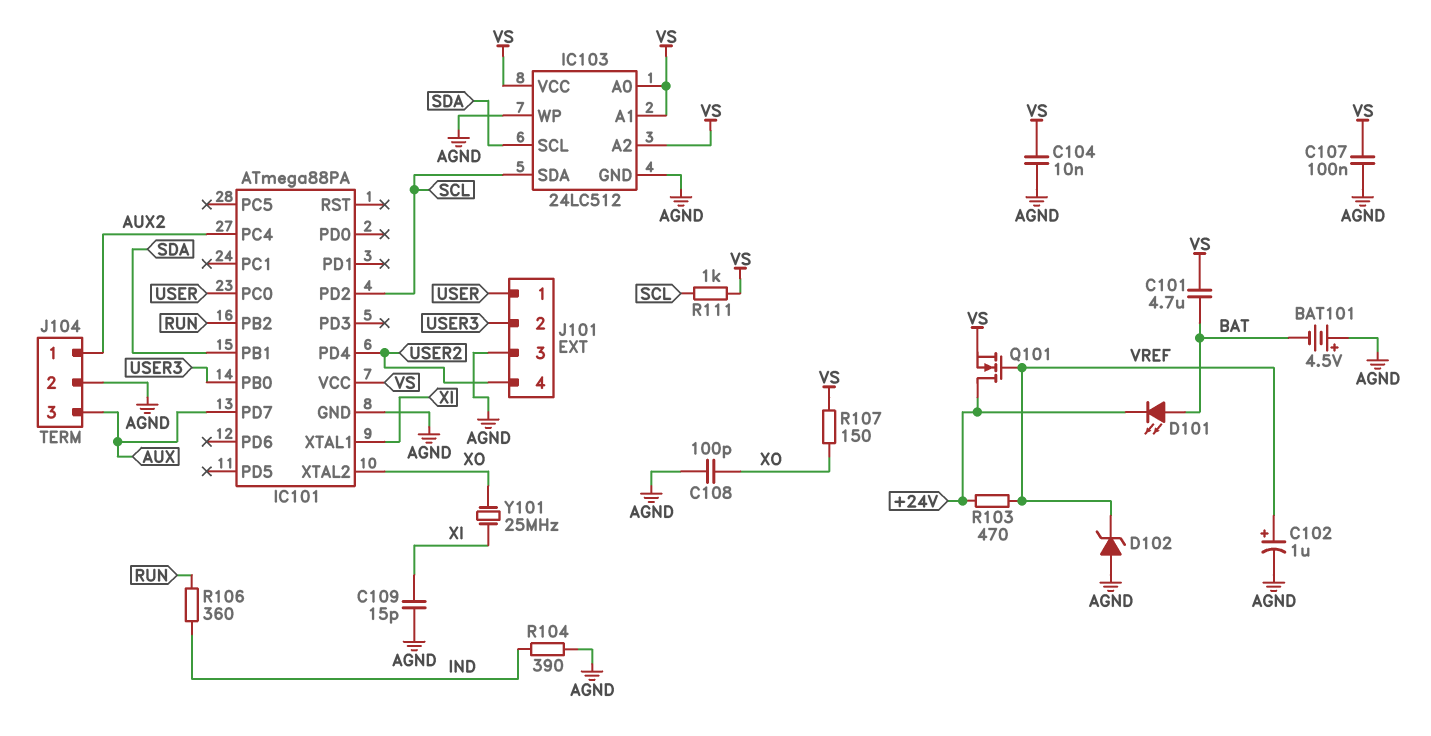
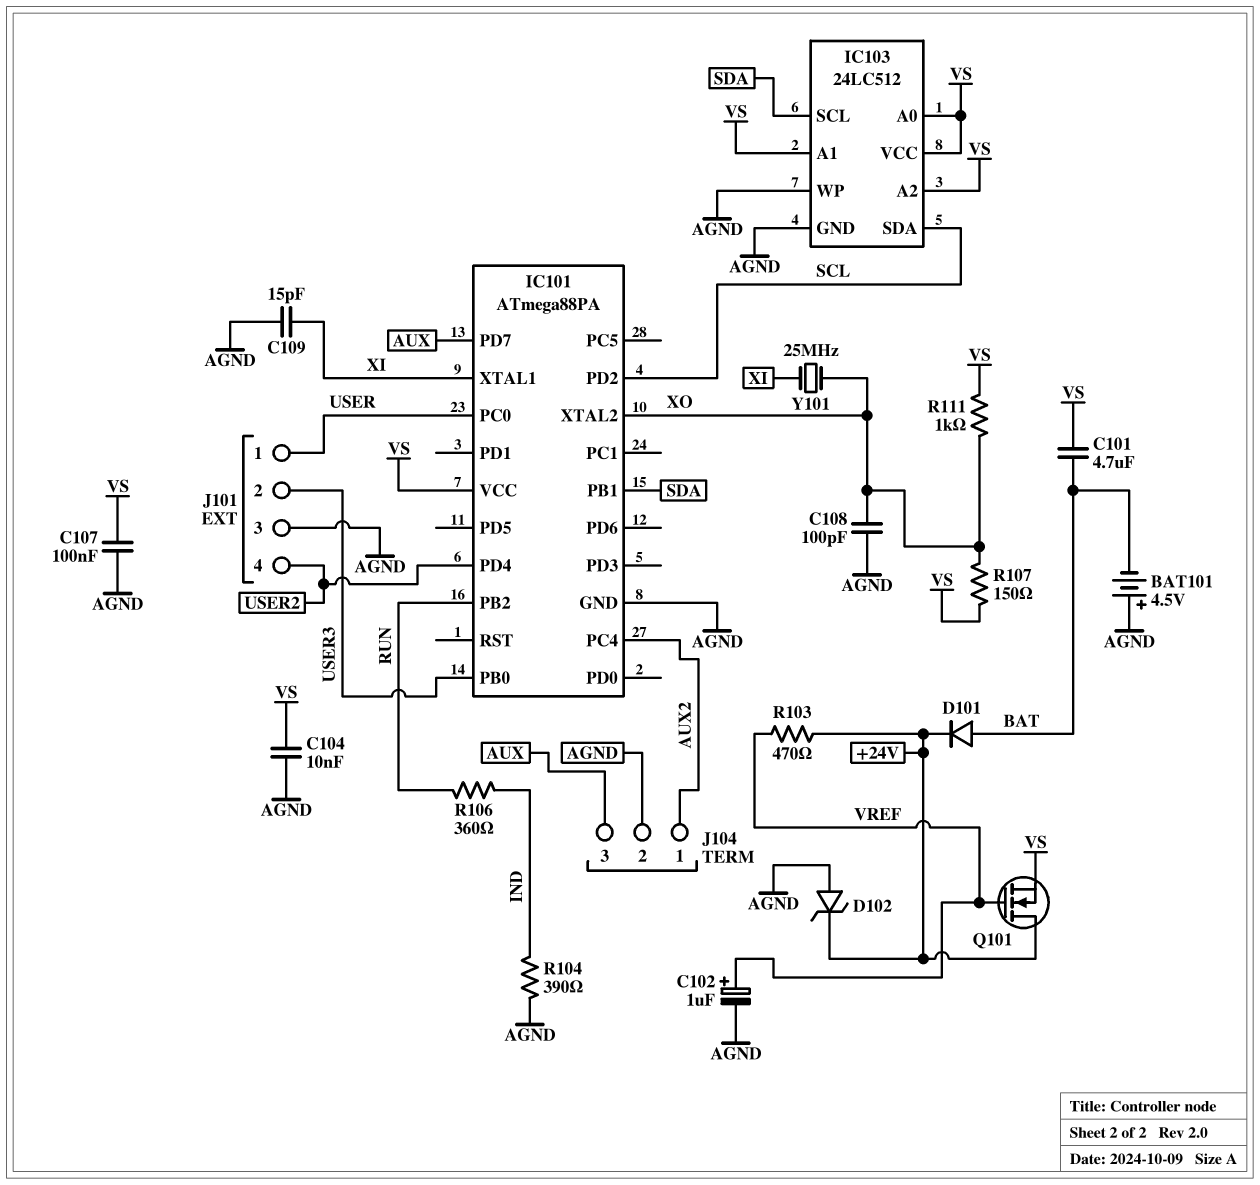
D101: LED (A BAT, K +24V) -> diode (A BAT, K +24V)
D102: zener (A AGND, K VREF) -> zener (A AGND, K +24V)
R111: 1k (SCL, VS) -> 1k (VS, XO)

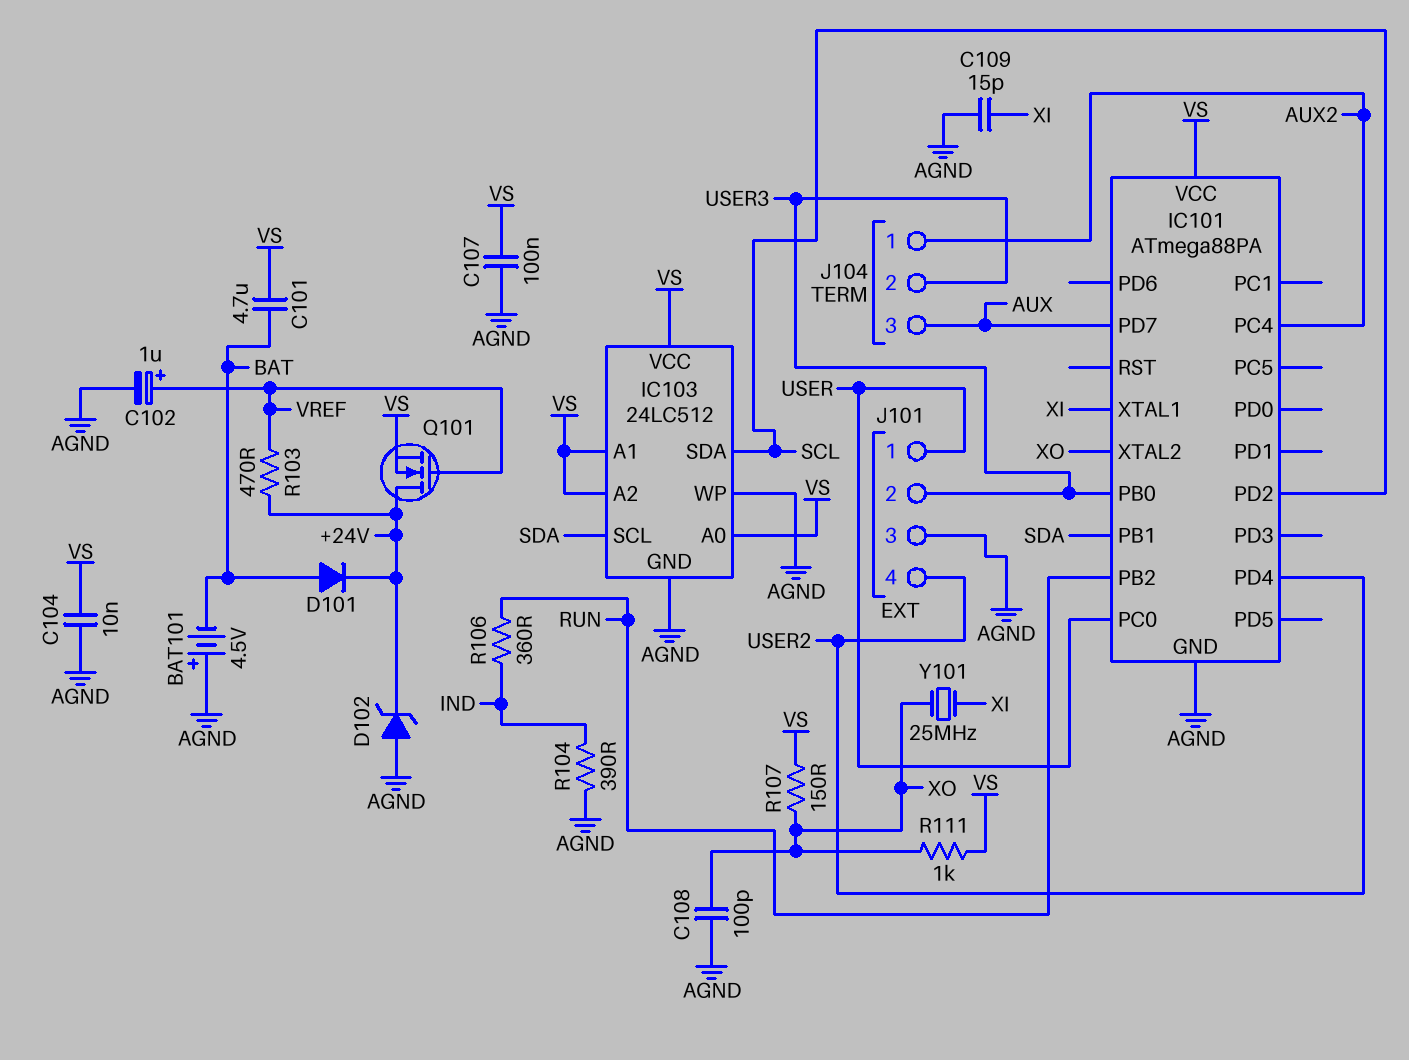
J104 pin 2: AGND -> USER3

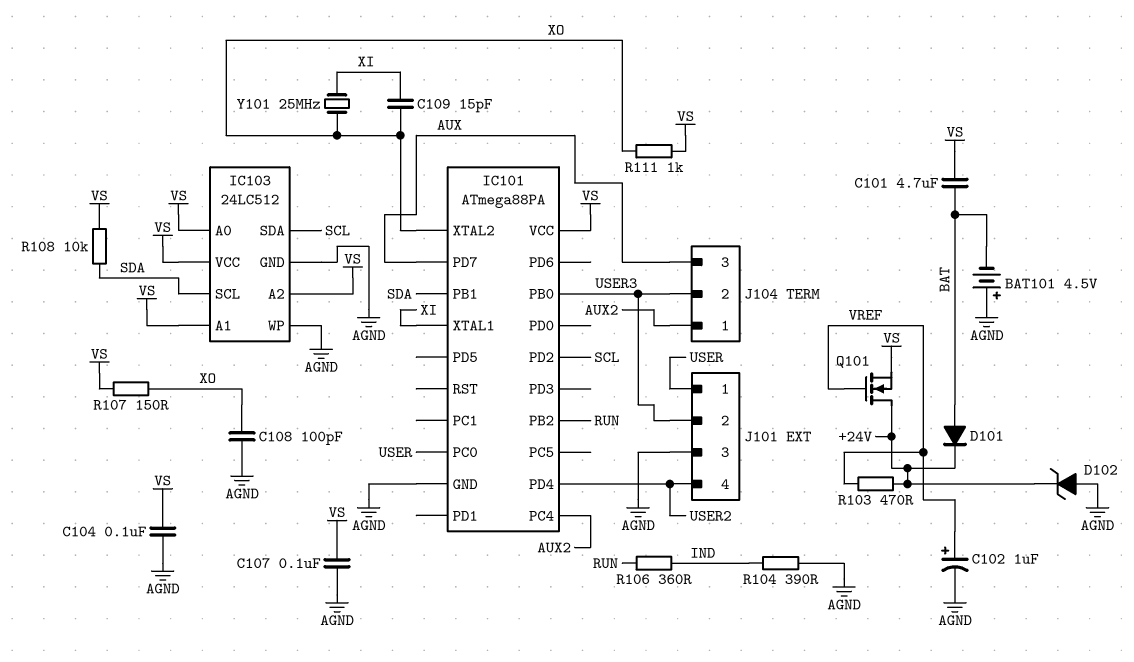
C104: 10nF (AGND, VS) -> 100nF (AGND, VS)
C109: 15pF (AGND, XI) -> 15pF (XI, XO)
R108: none -> 10k (SDA, VS)

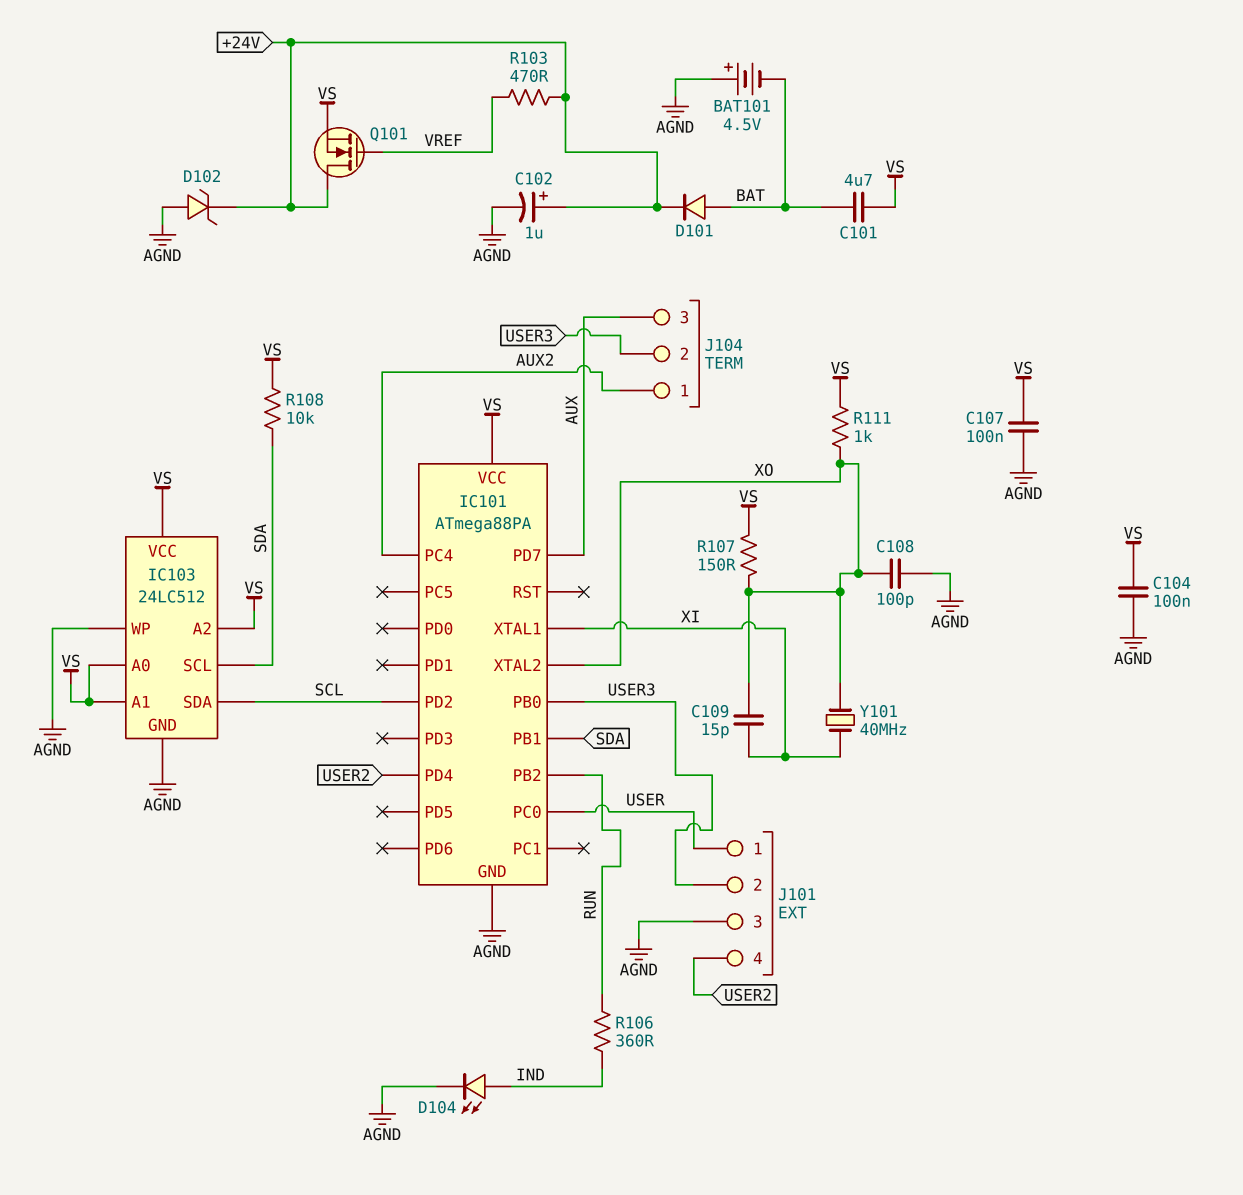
C102: 1uF (plus VREF, minus AGND) -> 1uF (plus +24V, minus AGND)
D104: none -> LED (A IND, K AGND)
R104: 390 (AGND, IND) -> none
Y101: 25MHz (XI, XO) -> 40MHz (XI, XO)

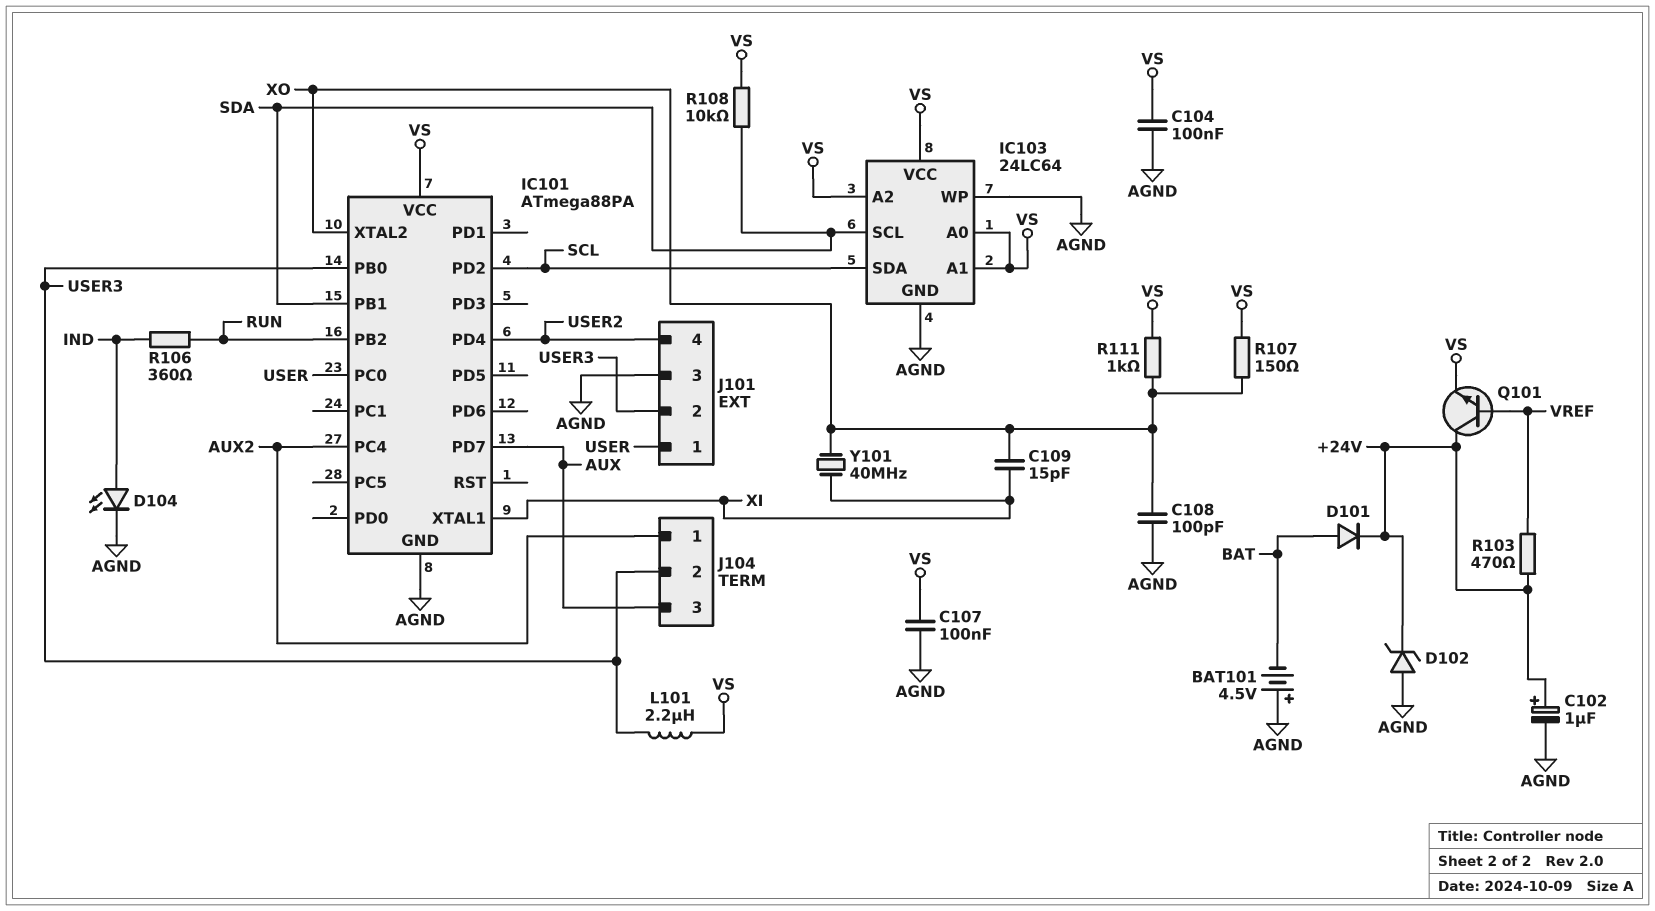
C101: 4.7uF (BAT, VS) -> none
IC103: 24LC512 -> 24LC64
L101: none -> 2.2uH (USER3, VS)
Q101: NMOS (G VREF, D +24V, S VS) -> NPN (B VREF, C +24V, E VS)

